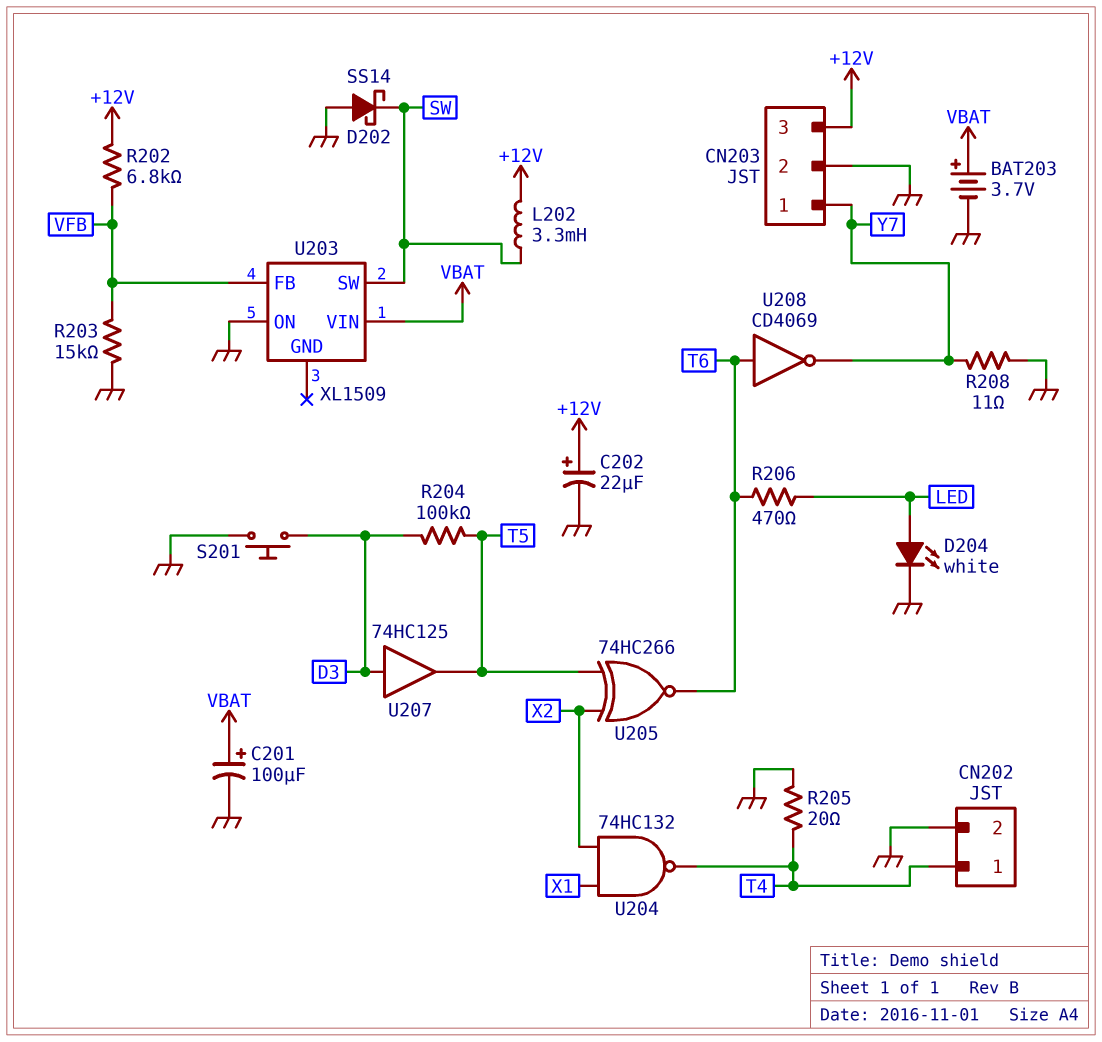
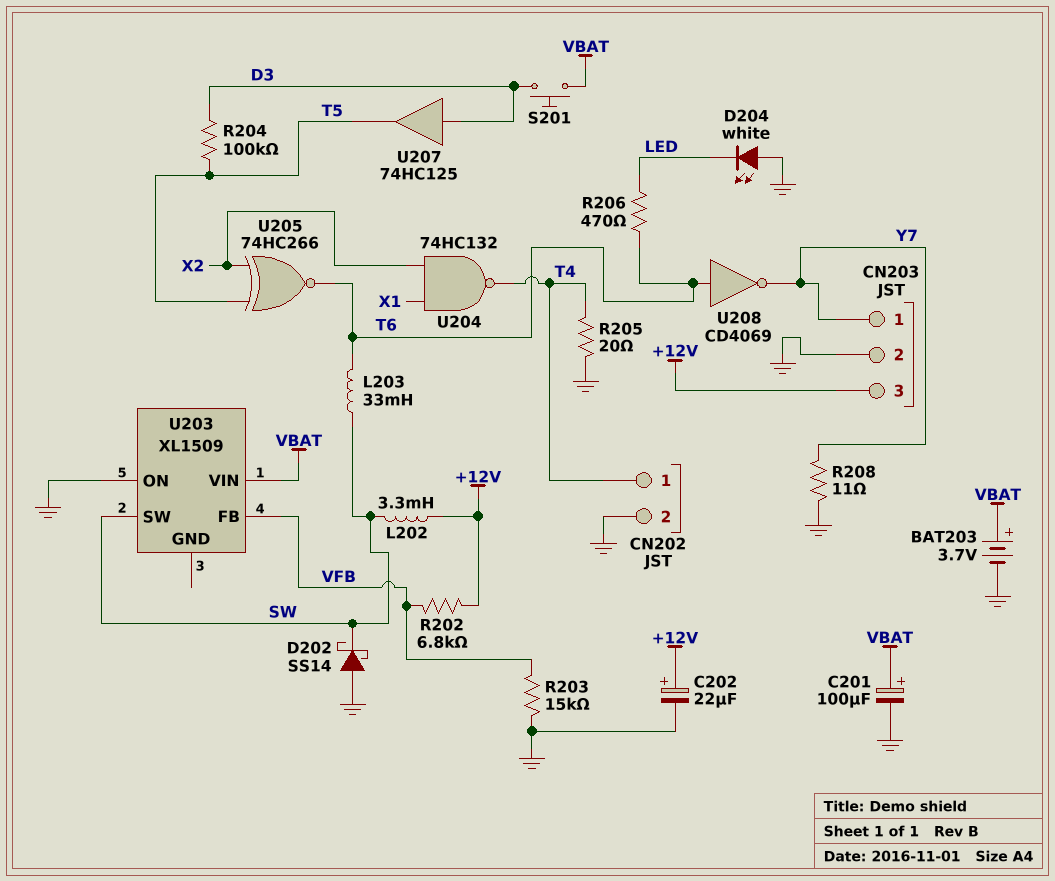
D204: LED white (A LED, K GND) -> LED white (A GND, K LED)
L203: none -> 33mH (SW, T6)
S201: button (D3, GND) -> button (D3, VBAT)

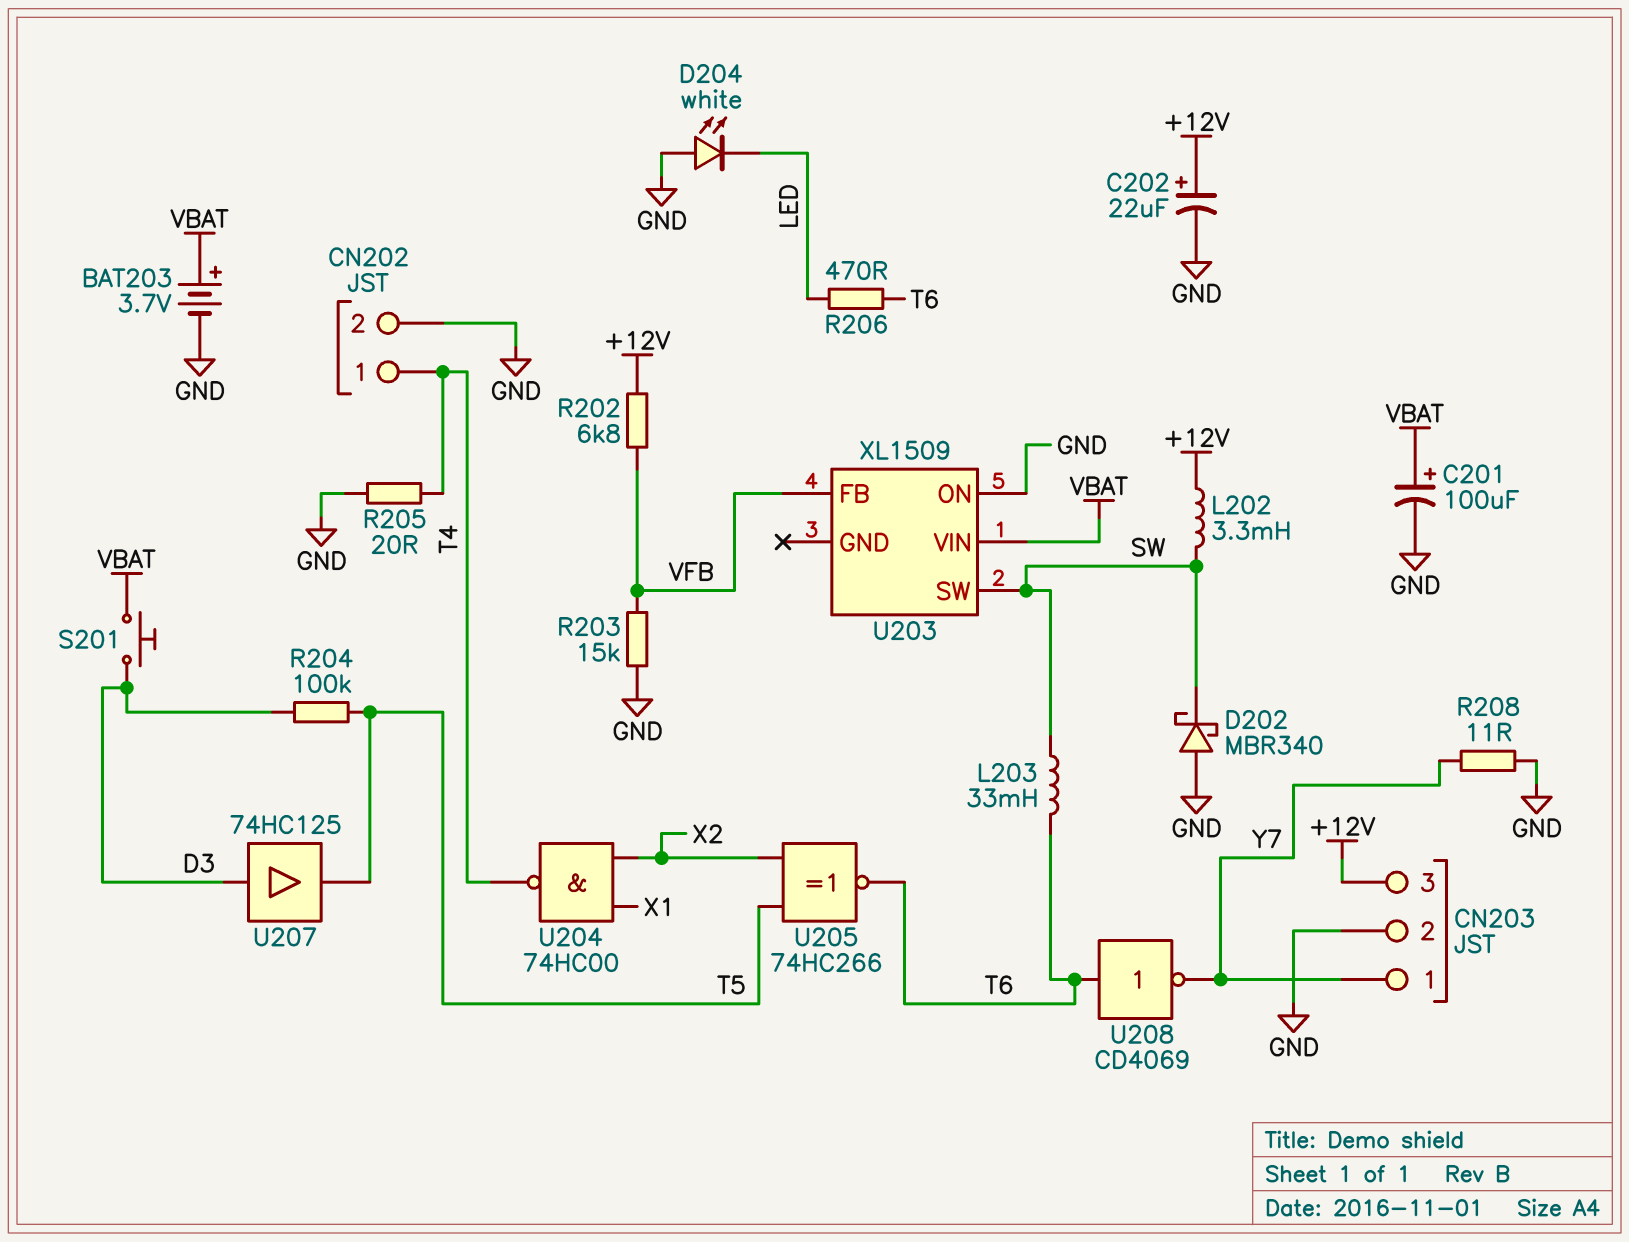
D202: schottky SS14 (A GND, K SW) -> schottky MBR340 (A GND, K SW)
U204: NAND 74HC132 (in X1, in X2, out T4) -> NAND 74HC00 (in X1, in X2, out T4)

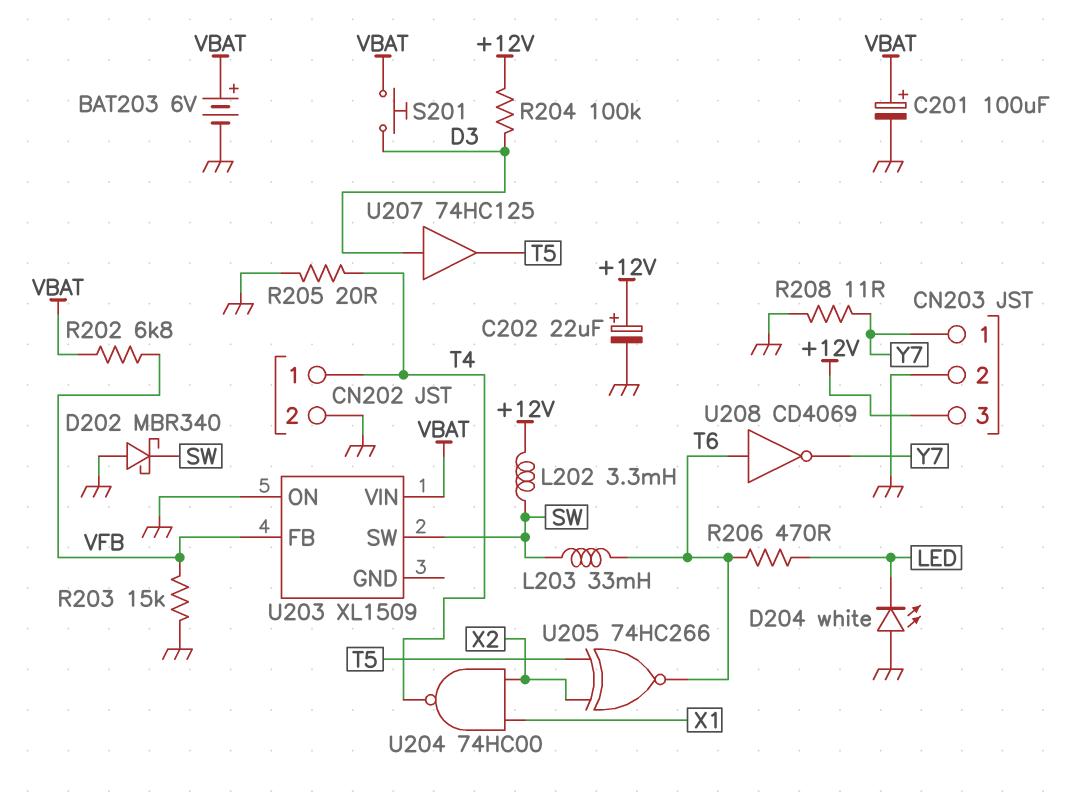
BAT203: 3.7V (plus VBAT, minus GND) -> 6V (plus VBAT, minus GND)
R202: 6.8k (+12V, VFB) -> 6.8k (VBAT, VFB)
R204: 100k (D3, T5) -> 100k (+12V, D3)

